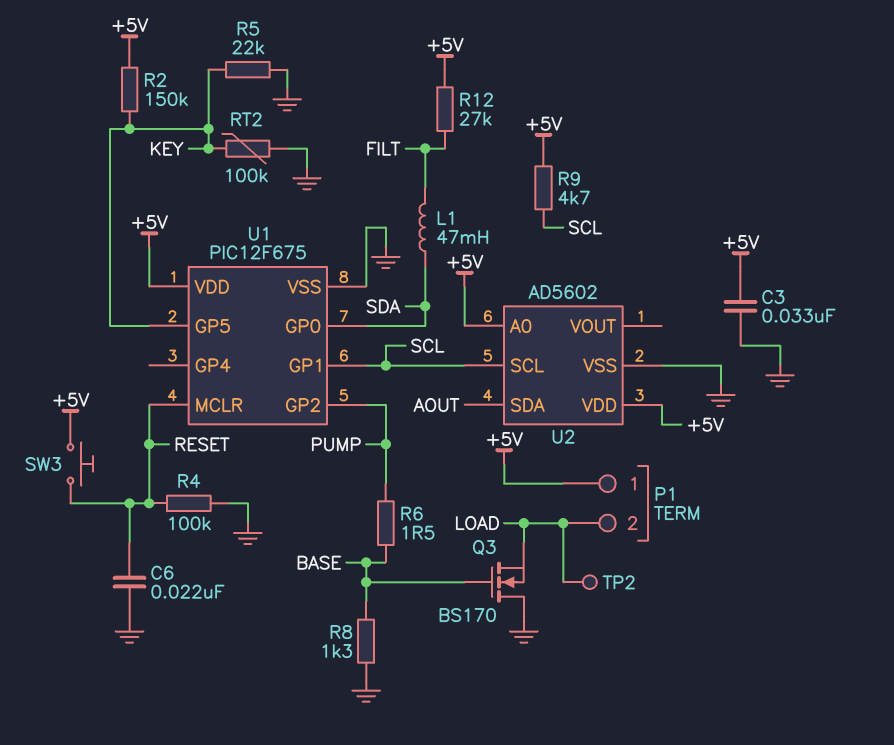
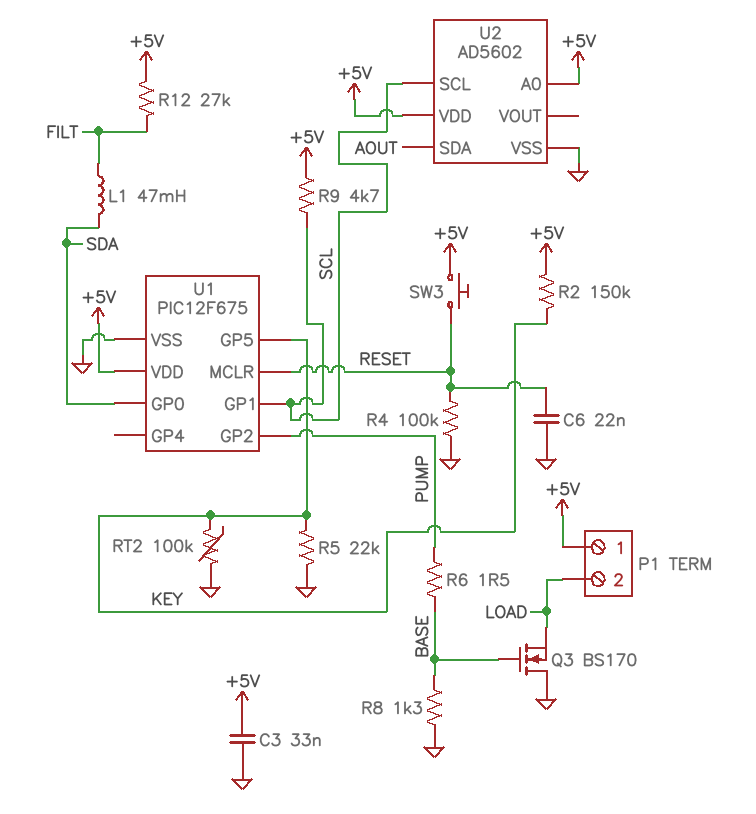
TP2: test point (LOAD) -> none

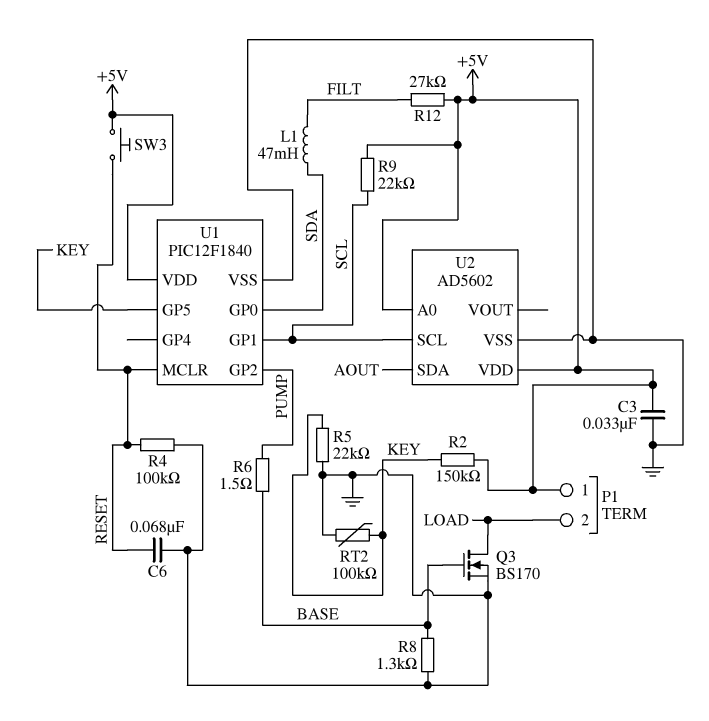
C6: 22nF (GND, RESET) -> 68nF (GND, RESET)
Q3: NMOS BS170 (G BASE, D GND, S LOAD) -> NMOS BS170 (G BASE, D LOAD, S GND)
R9: 4.7k (+5V, SCL) -> 22k (+5V, SCL)
U1: PIC12F675 -> PIC12F1840

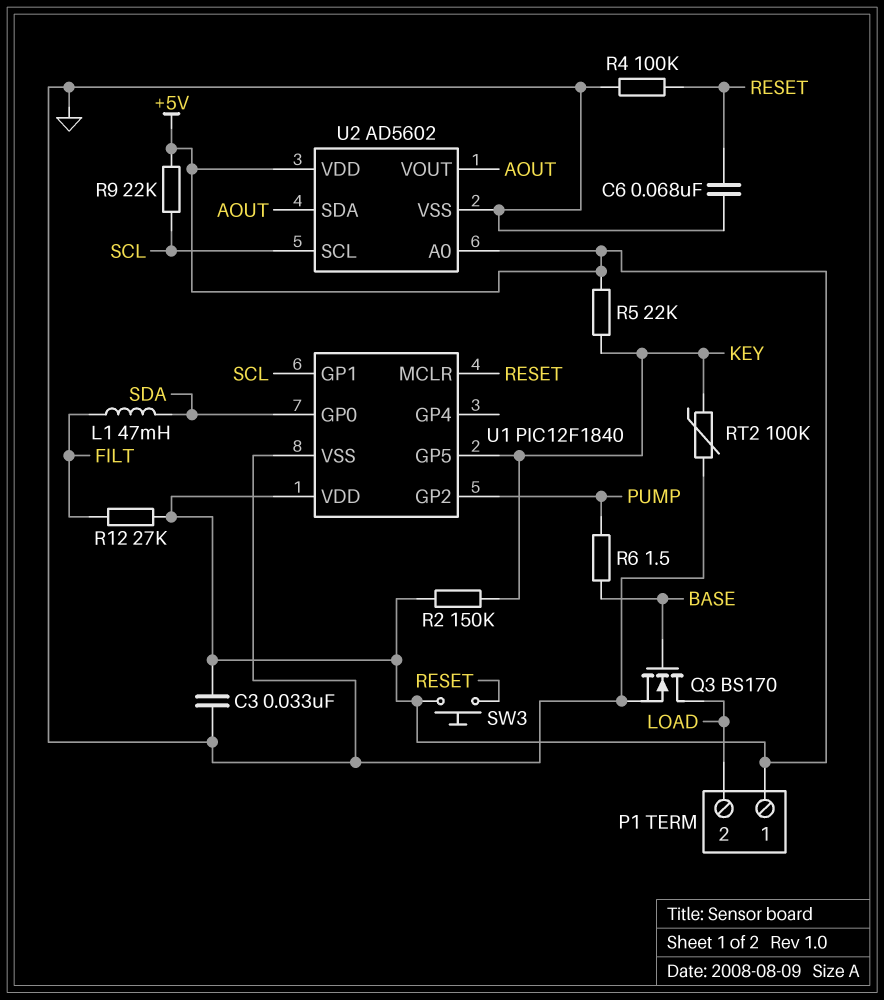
R5: 22k (GND, KEY) -> 22k (+5V, KEY)
R8: 1.3k (BASE, GND) -> none
U2 pin VOUT: none -> AOUT

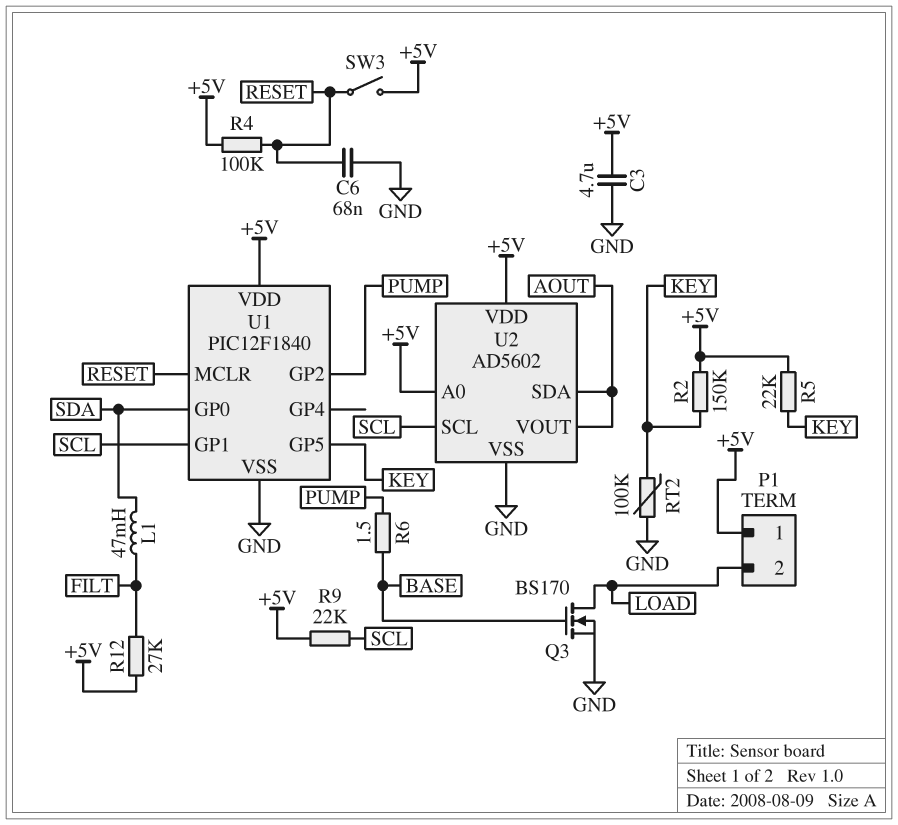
C3: 33nF (+5V, GND) -> 4.7uF (+5V, GND)
R4: 100k (GND, RESET) -> 100k (+5V, RESET)
SW3: button (+5V, RESET) -> switch (+5V, RESET)

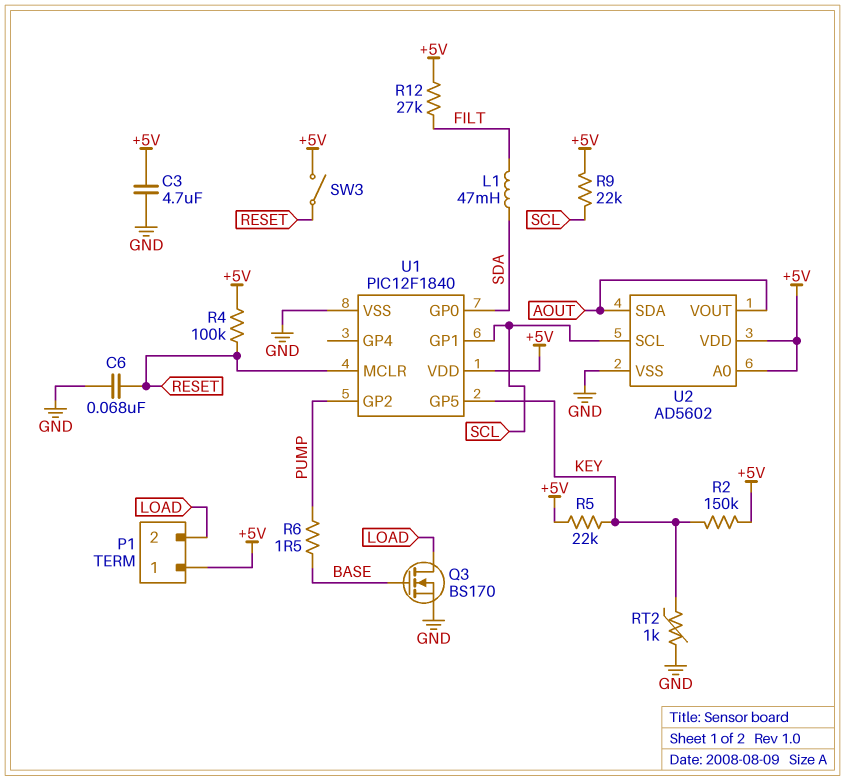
RT2: 100k (GND, KEY) -> 1k (GND, KEY)

